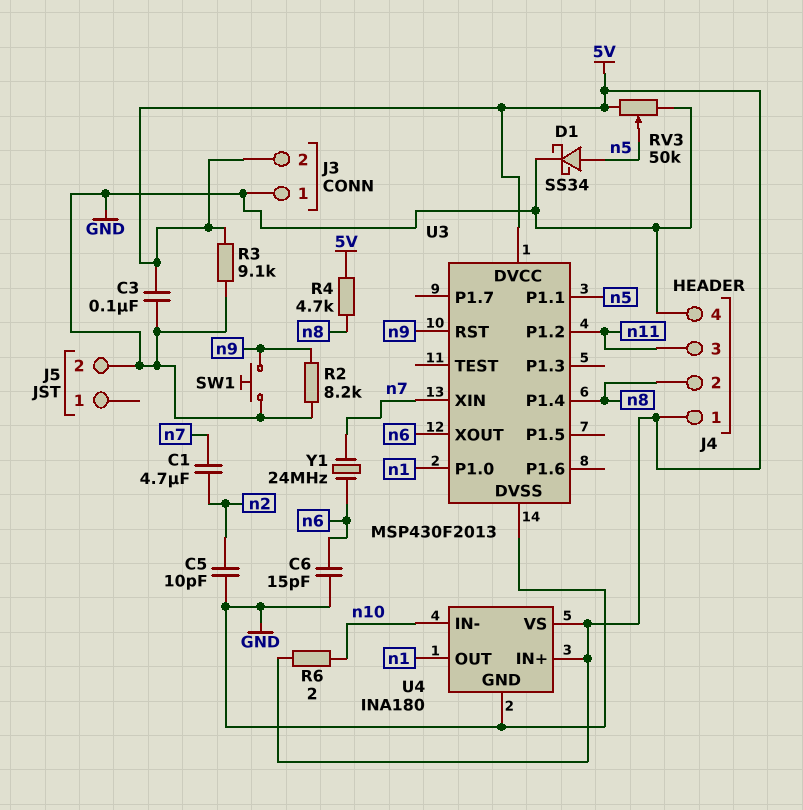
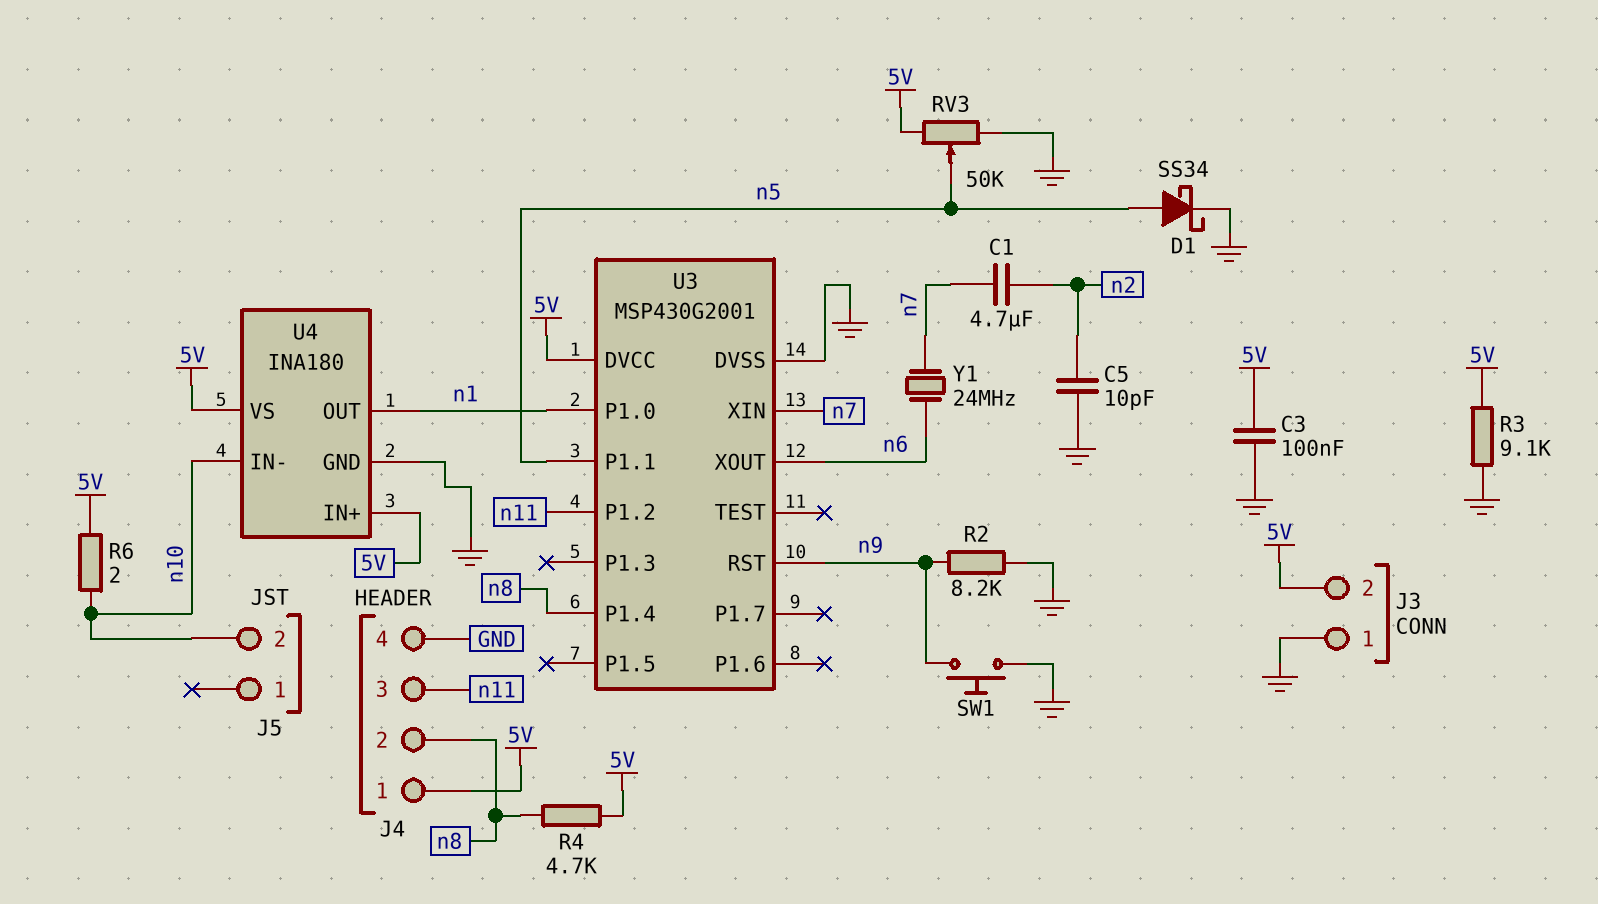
C6: 15pF (GND, n6) -> none
J5 pin 2: GND -> n10
U3: MSP430F2013 -> MSP430G2001

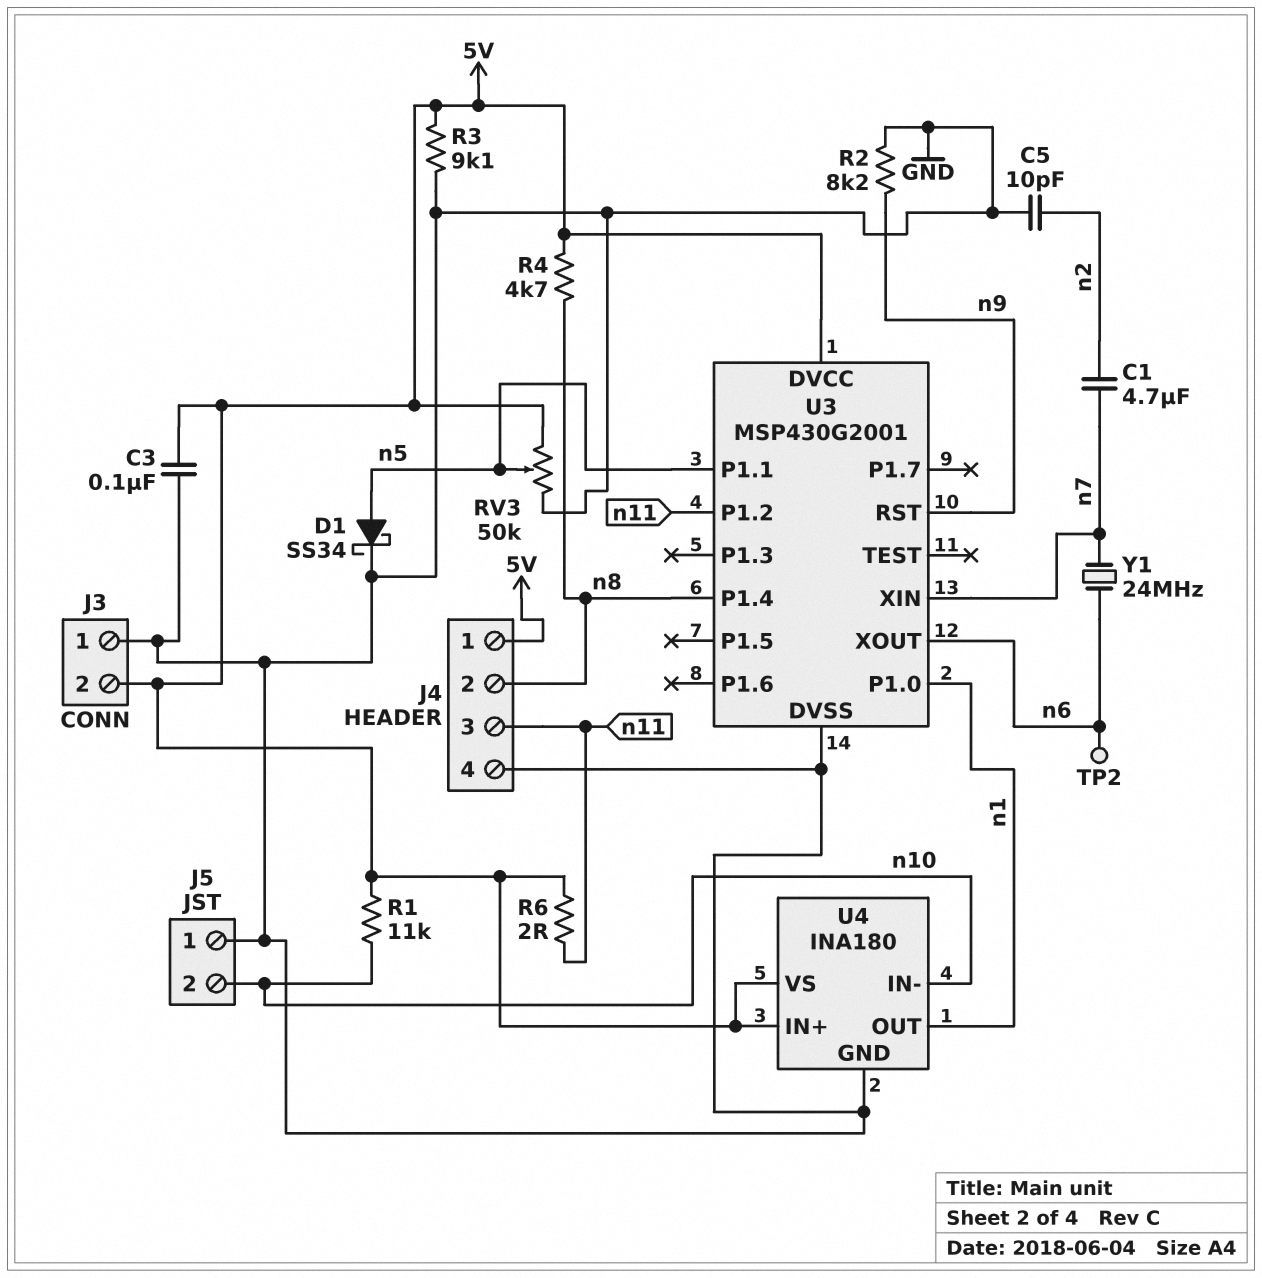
J5 pin 1: none -> GND
R1: none -> 11k (5V, n10)
R6: 2 (5V, n10) -> 2 (5V, n11)
SW1: button (GND, n9) -> none
TP2: none -> test point (n6)

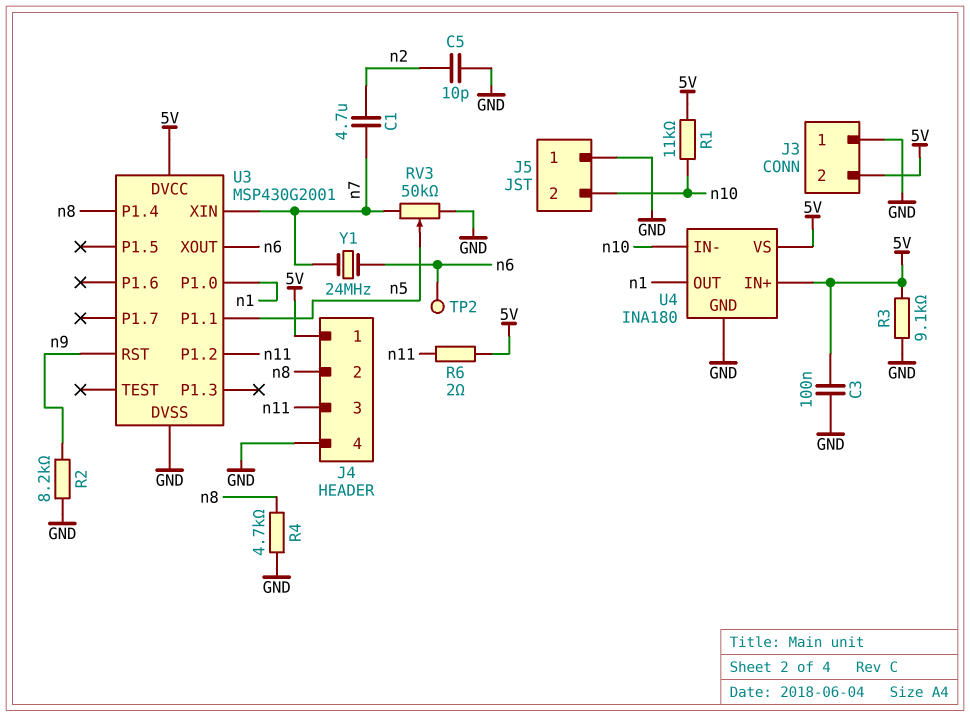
D1: schottky SS34 (A n5, K GND) -> none
R4: 4.7k (5V, n8) -> 4.7k (GND, n8)
RV3: 50k (5V, GND, wiper n5) -> 50k (GND, n7, wiper n5)

